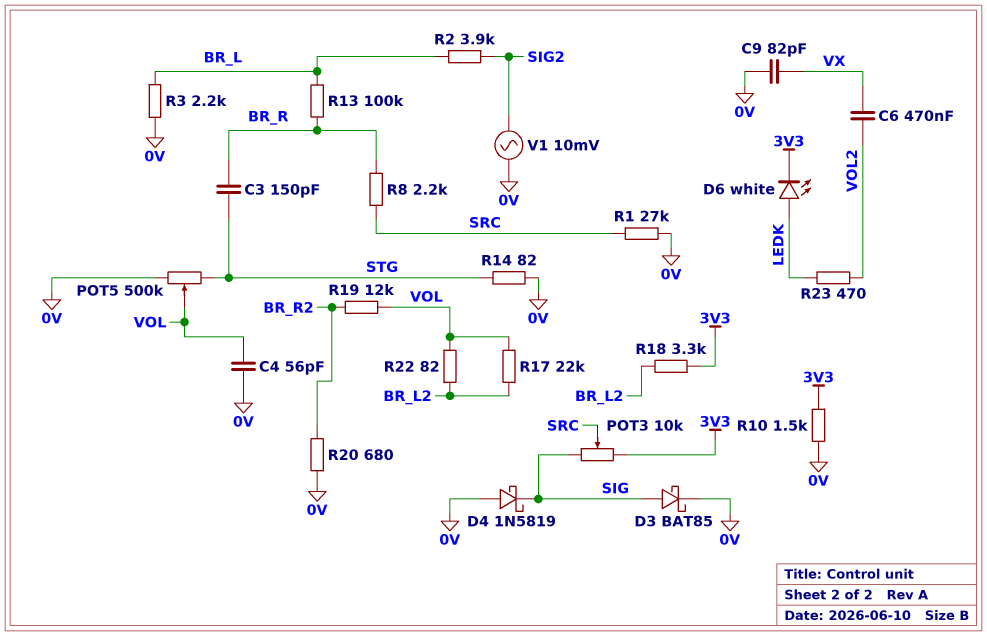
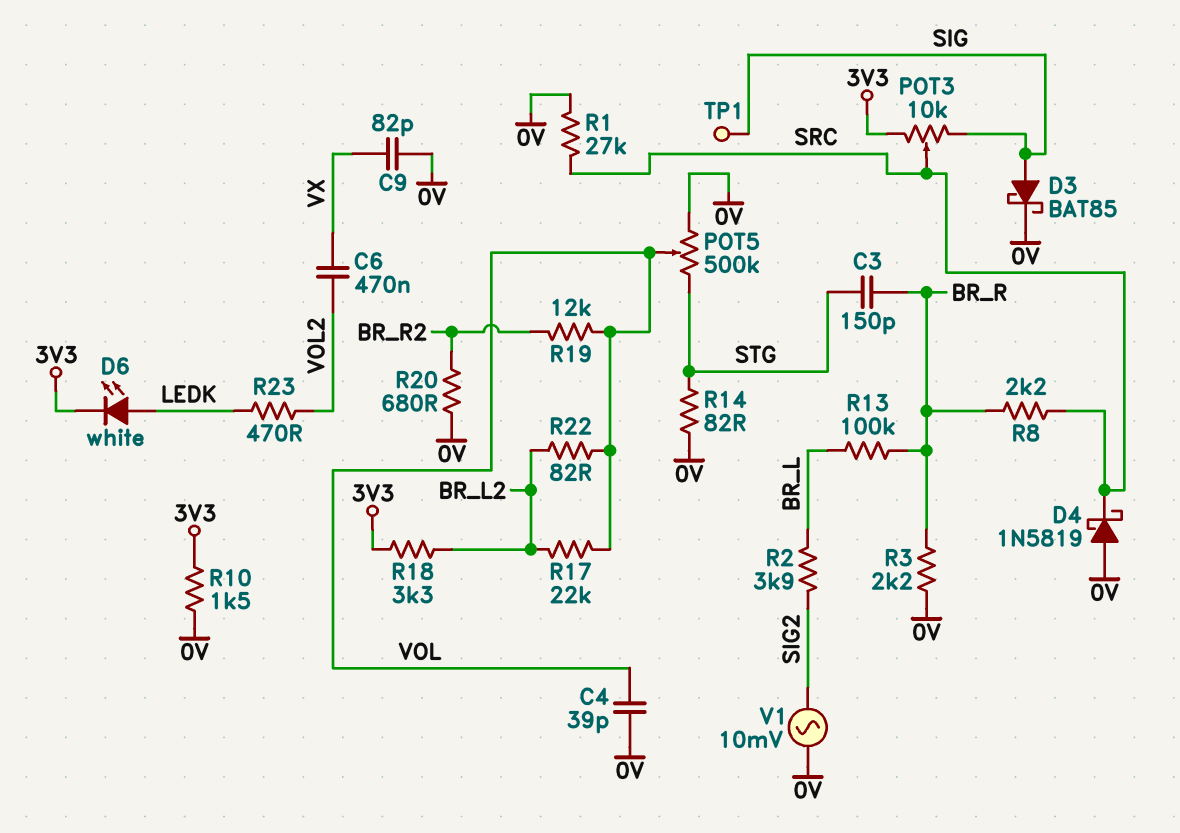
C4: 56pF (0V, VOL) -> 39pF (0V, VOL)
D4: schottky 1N5819 (A 0V, K SIG) -> schottky 1N5819 (A 0V, K SRC)
R3: 2.2k (0V, BR_L) -> 2.2k (0V, BR_R)
TP1: none -> test point (SIG)

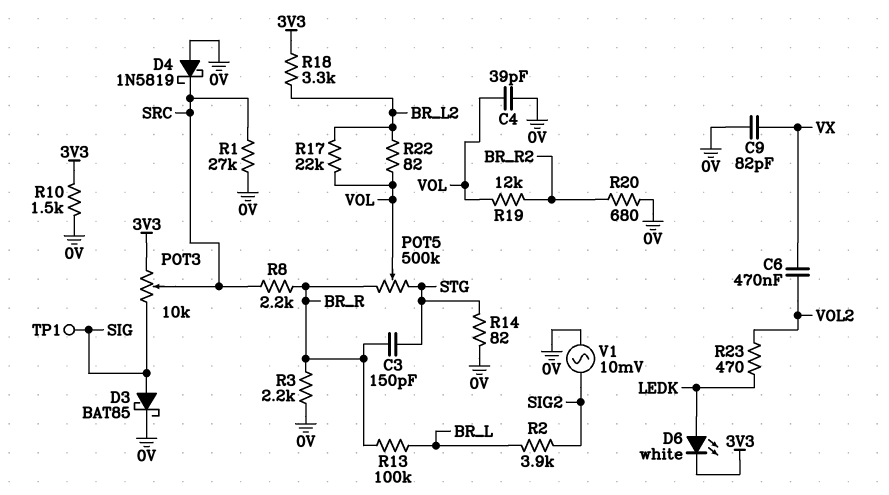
POT5: 500k (0V, STG, wiper VOL) -> 500k (BR_R, STG, wiper VOL)

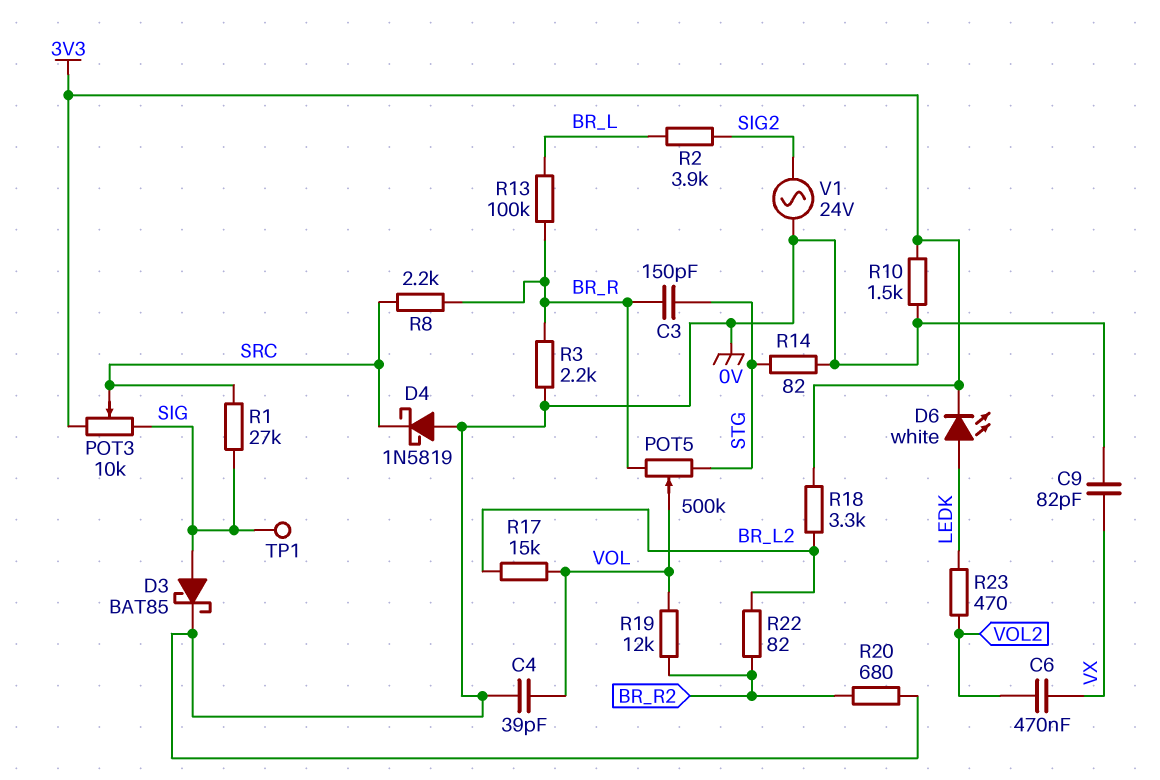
R1: 27k (0V, SRC) -> 27k (SIG, SRC)
R17: 22k (BR_L2, VOL) -> 15k (BR_L2, VOL)
R22: 82 (BR_L2, VOL) -> 82 (BR_L2, BR_R2)
V1: AC 10mV (0V, SIG2) -> AC 24V (0V, SIG2)

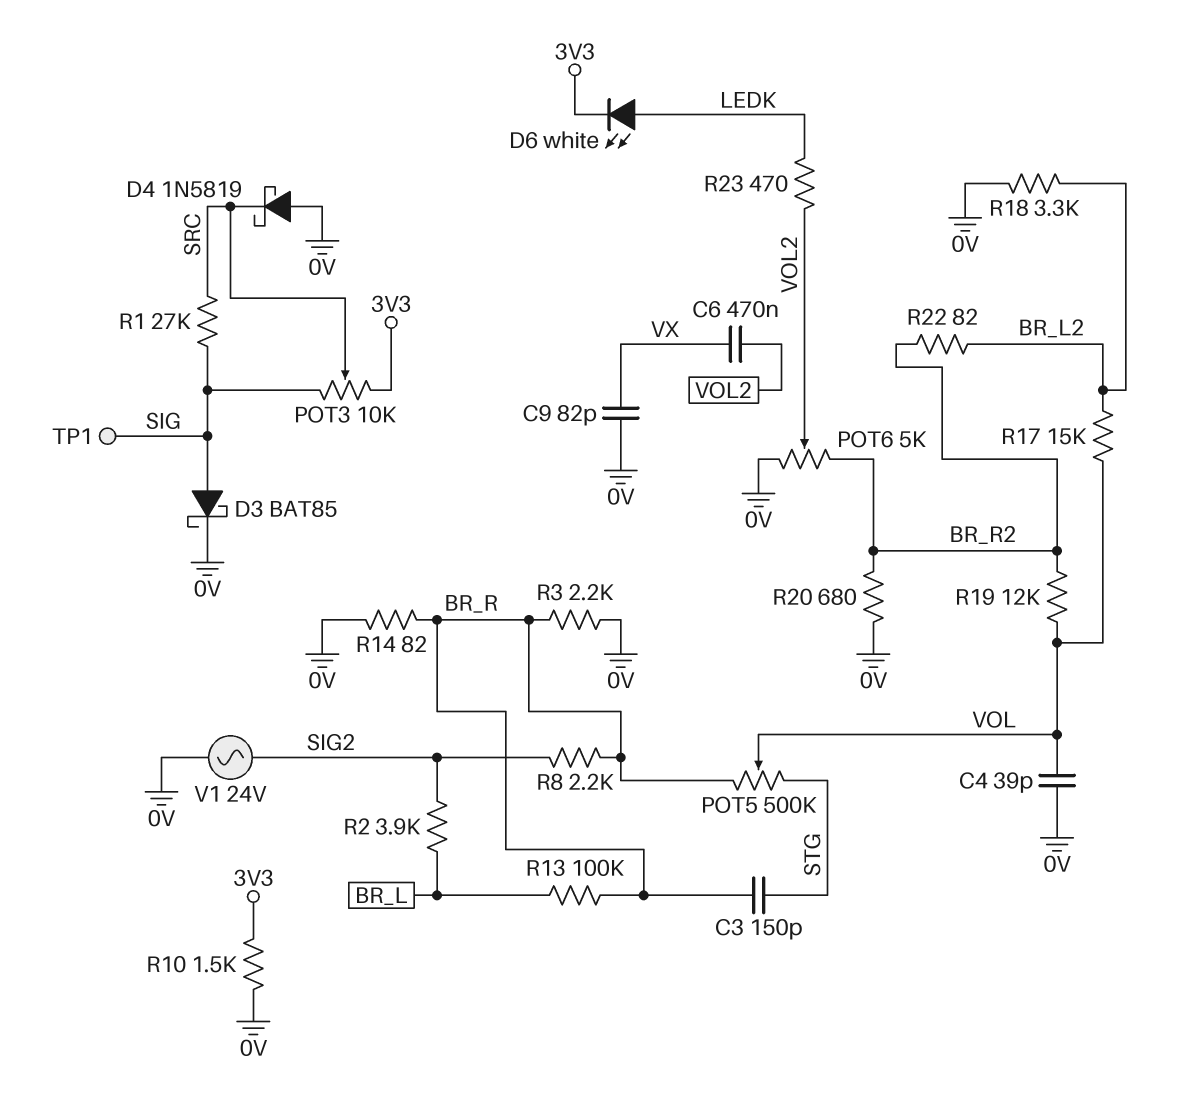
POT6: none -> 5k (0V, BR_R2, wiper VOL2)
R8: 2.2k (BR_R, SRC) -> 2.2k (BR_R, SIG2)
R14: 82 (0V, STG) -> 82 (0V, BR_R)
R18: 3.3k (3V3, BR_L2) -> 3.3k (0V, BR_L2)

